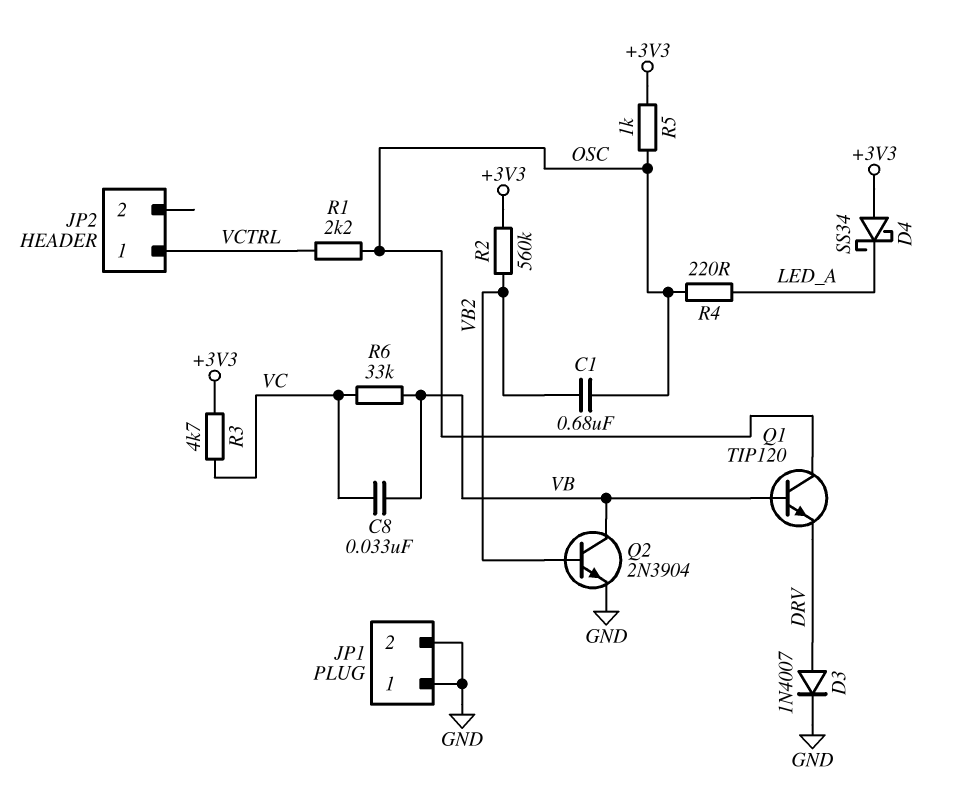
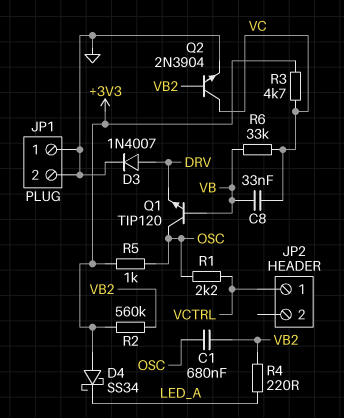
Q2: NPN 2N3904 (B VB2, C VB, E GND) -> NPN 2N3904 (B VB2, C VC, E GND)
R4: 220 (LED_A, OSC) -> 220 (LED_A, VB2)

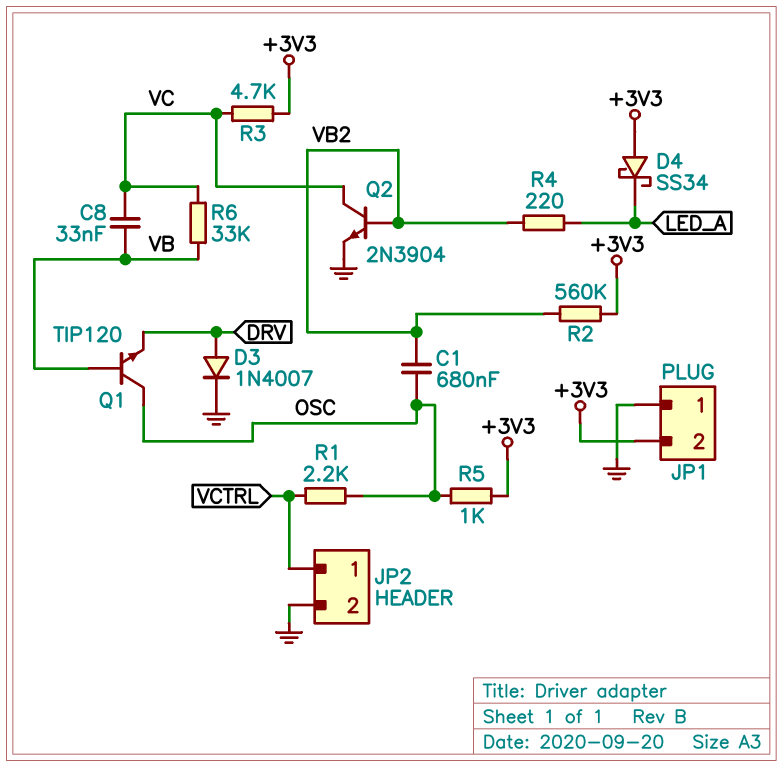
JP1 pin 2: GND -> +3V3
JP2 pin 2: none -> GND

